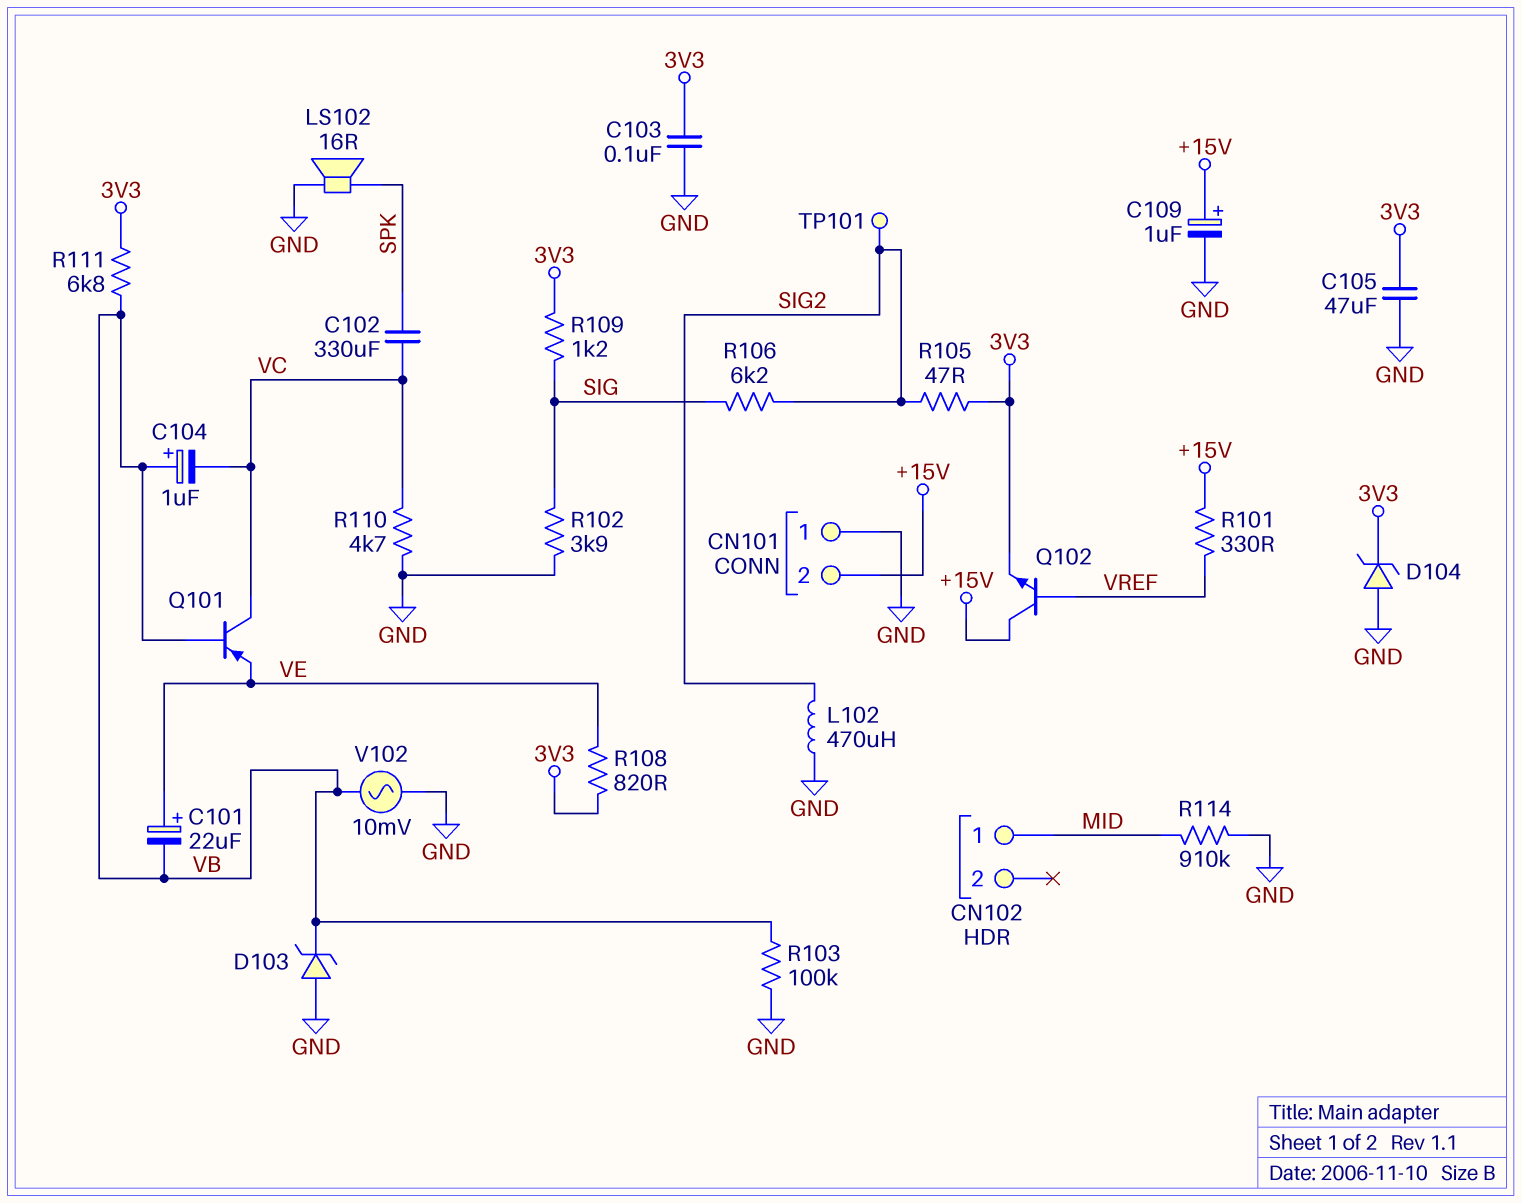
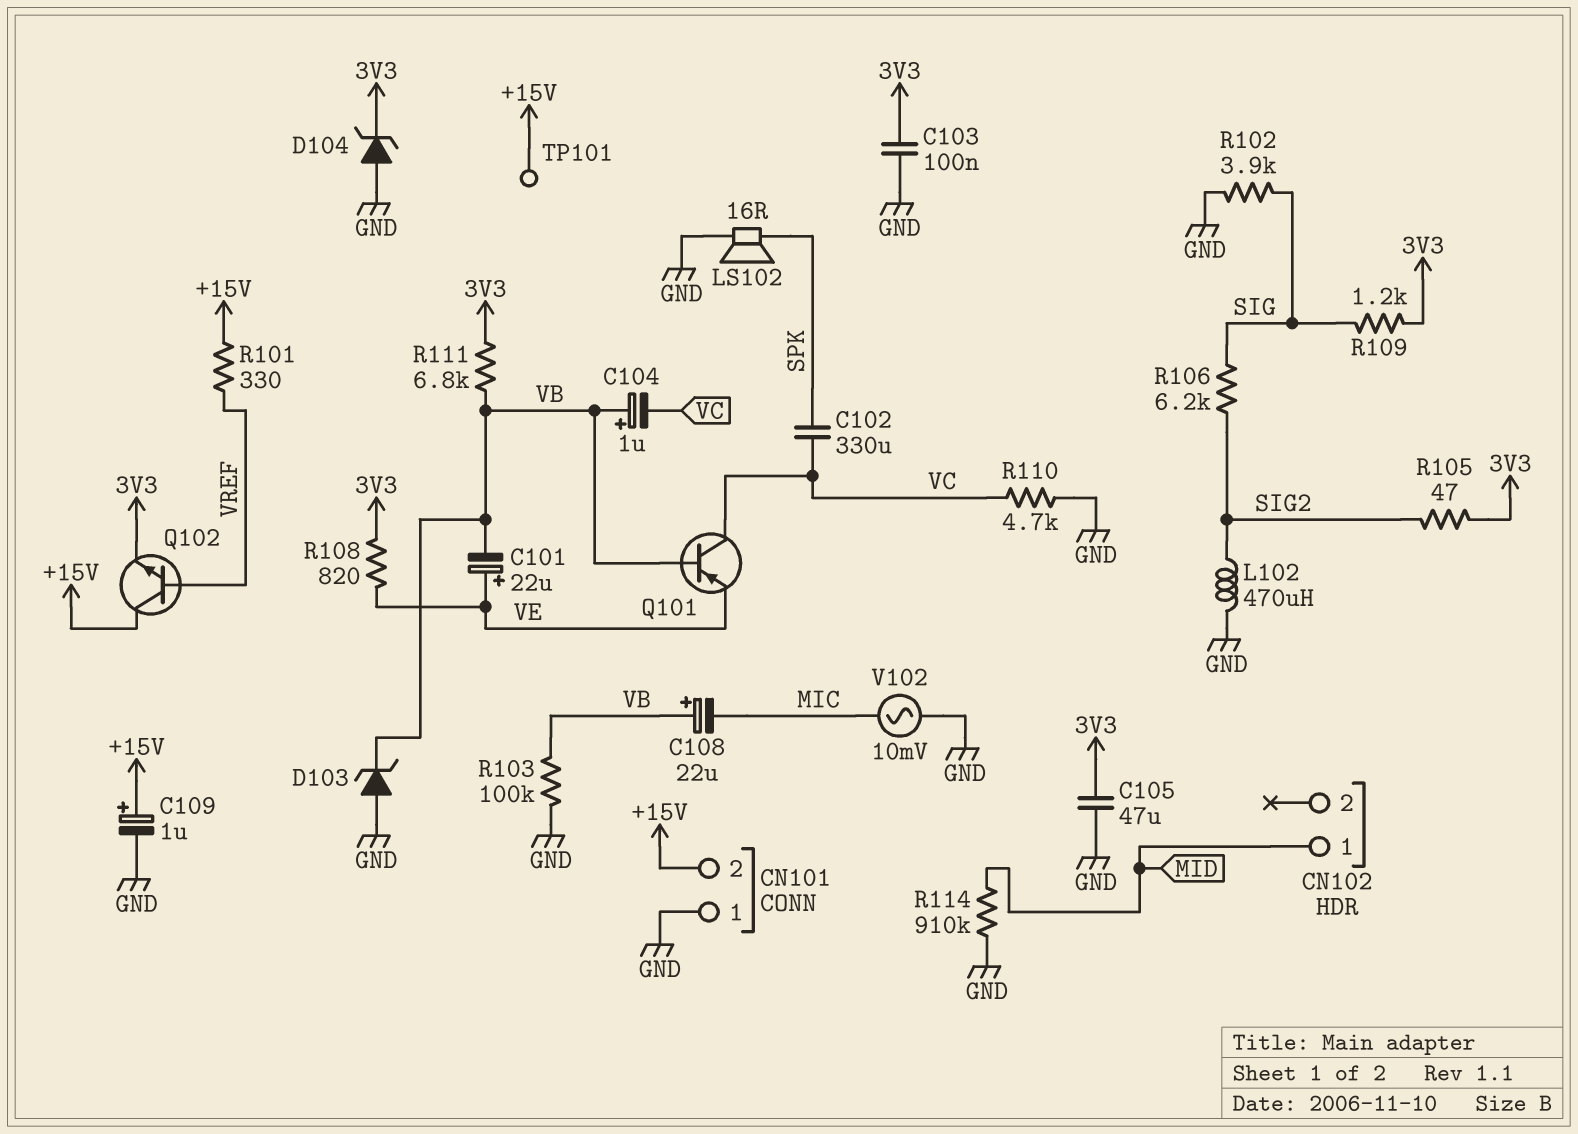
C108: none -> 22uF (plus VB, minus MIC)
TP101: test point (SIG2) -> test point (+15V)
V102: AC 10mV (GND, VB) -> AC 10mV (GND, MIC)

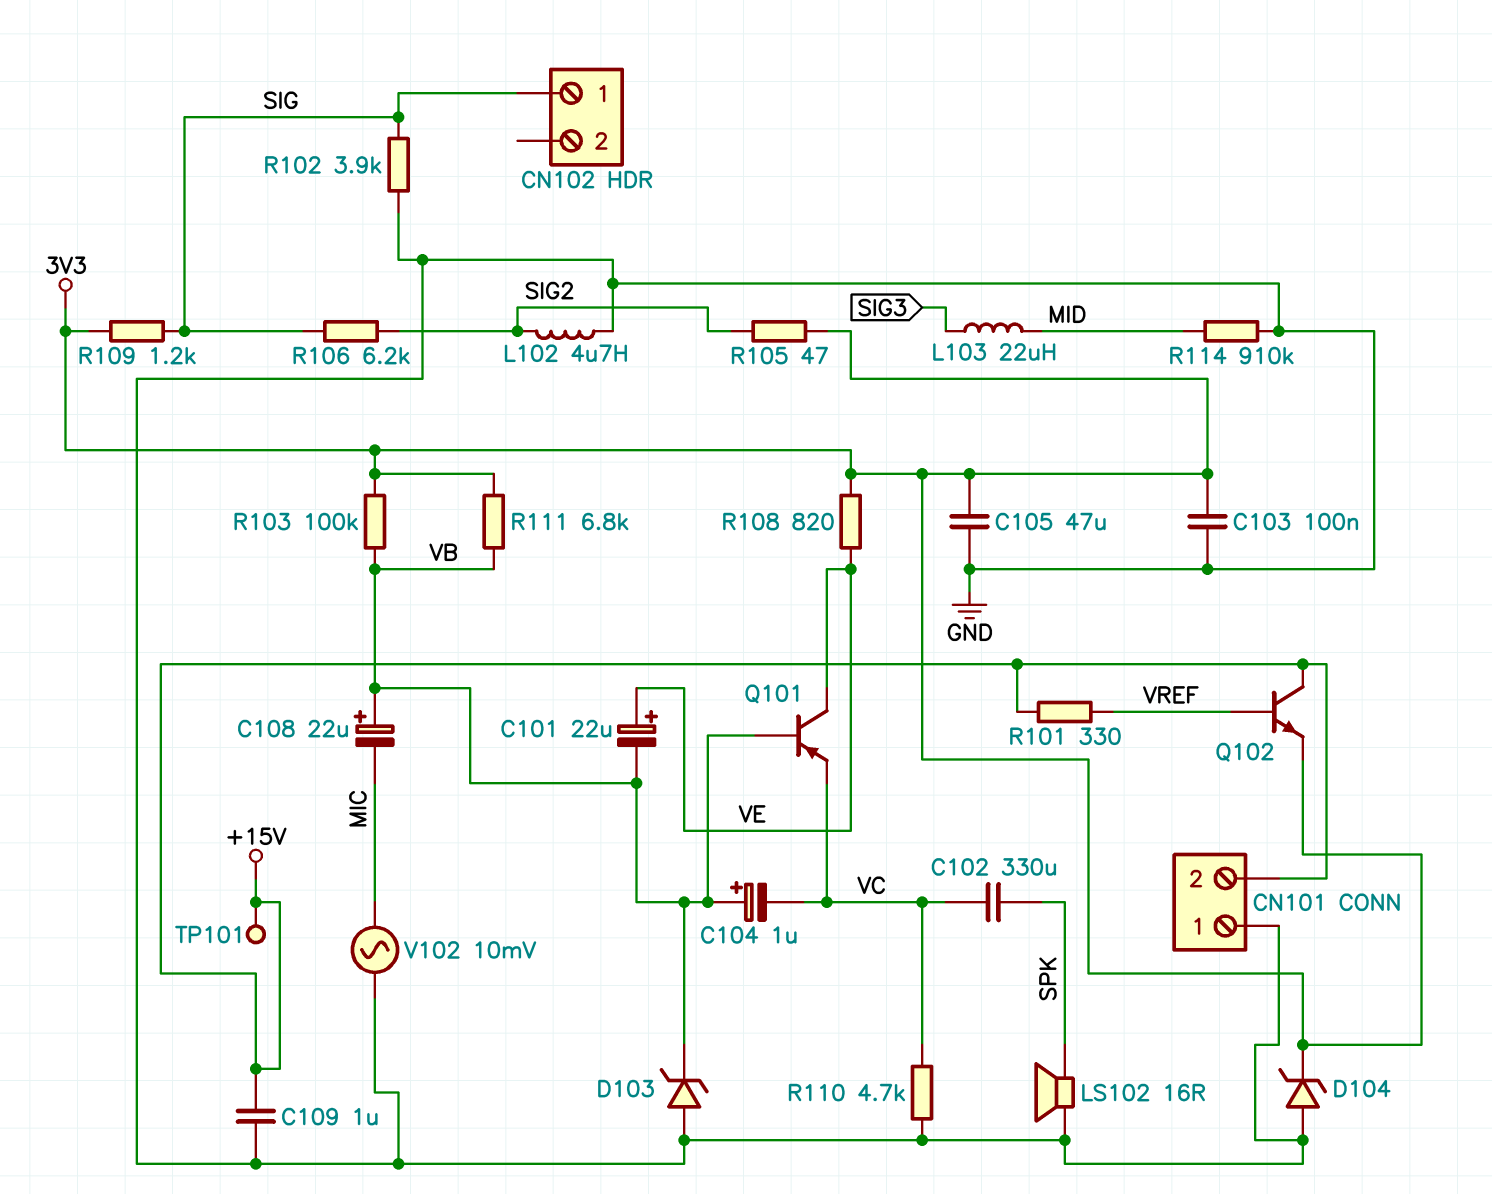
C109: 1uF (plus +15V, minus GND) -> 1uF (+15V, GND)
CN102 pin 1: MID -> SIG
L102: 470uH (GND, SIG2) -> 4.7uH (GND, SIG2)
L103: none -> 22uH (MID, SIG3)
Q101: PNP (B VB, C VC, E VE) -> PNP (B VB, C VE, E VC)
R103: 100k (GND, VB) -> 100k (3V3, VB)

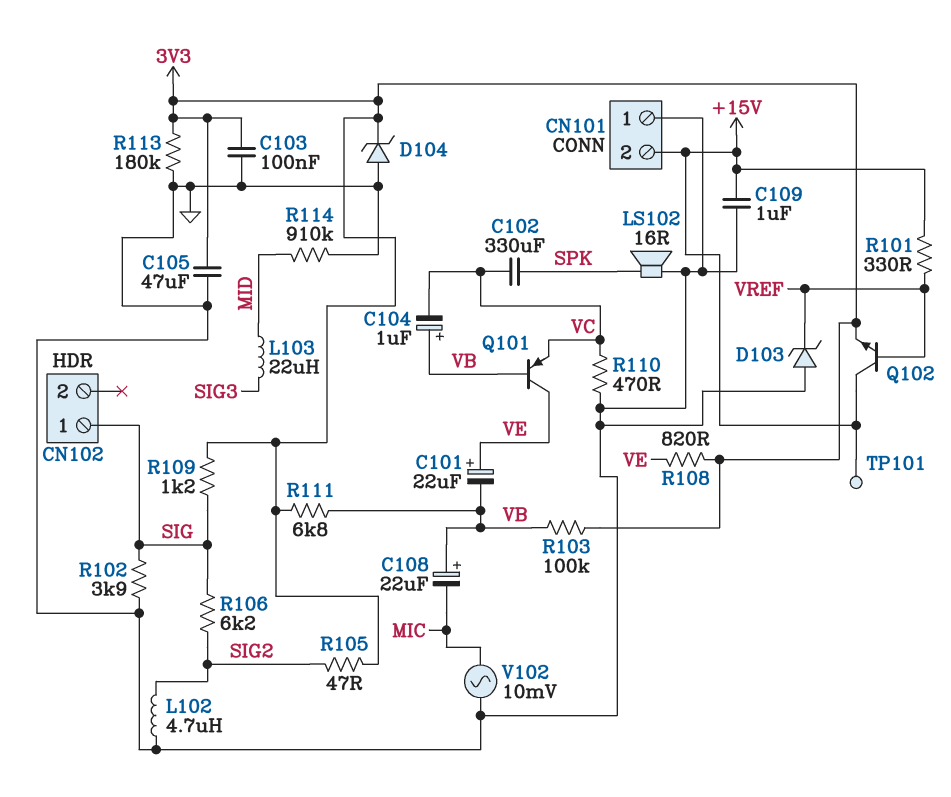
D103: zener (A GND, K VB) -> zener (A GND, K VREF)
R110: 4.7k (GND, VC) -> 470 (GND, VC)
R113: none -> 180k (3V3, GND)

